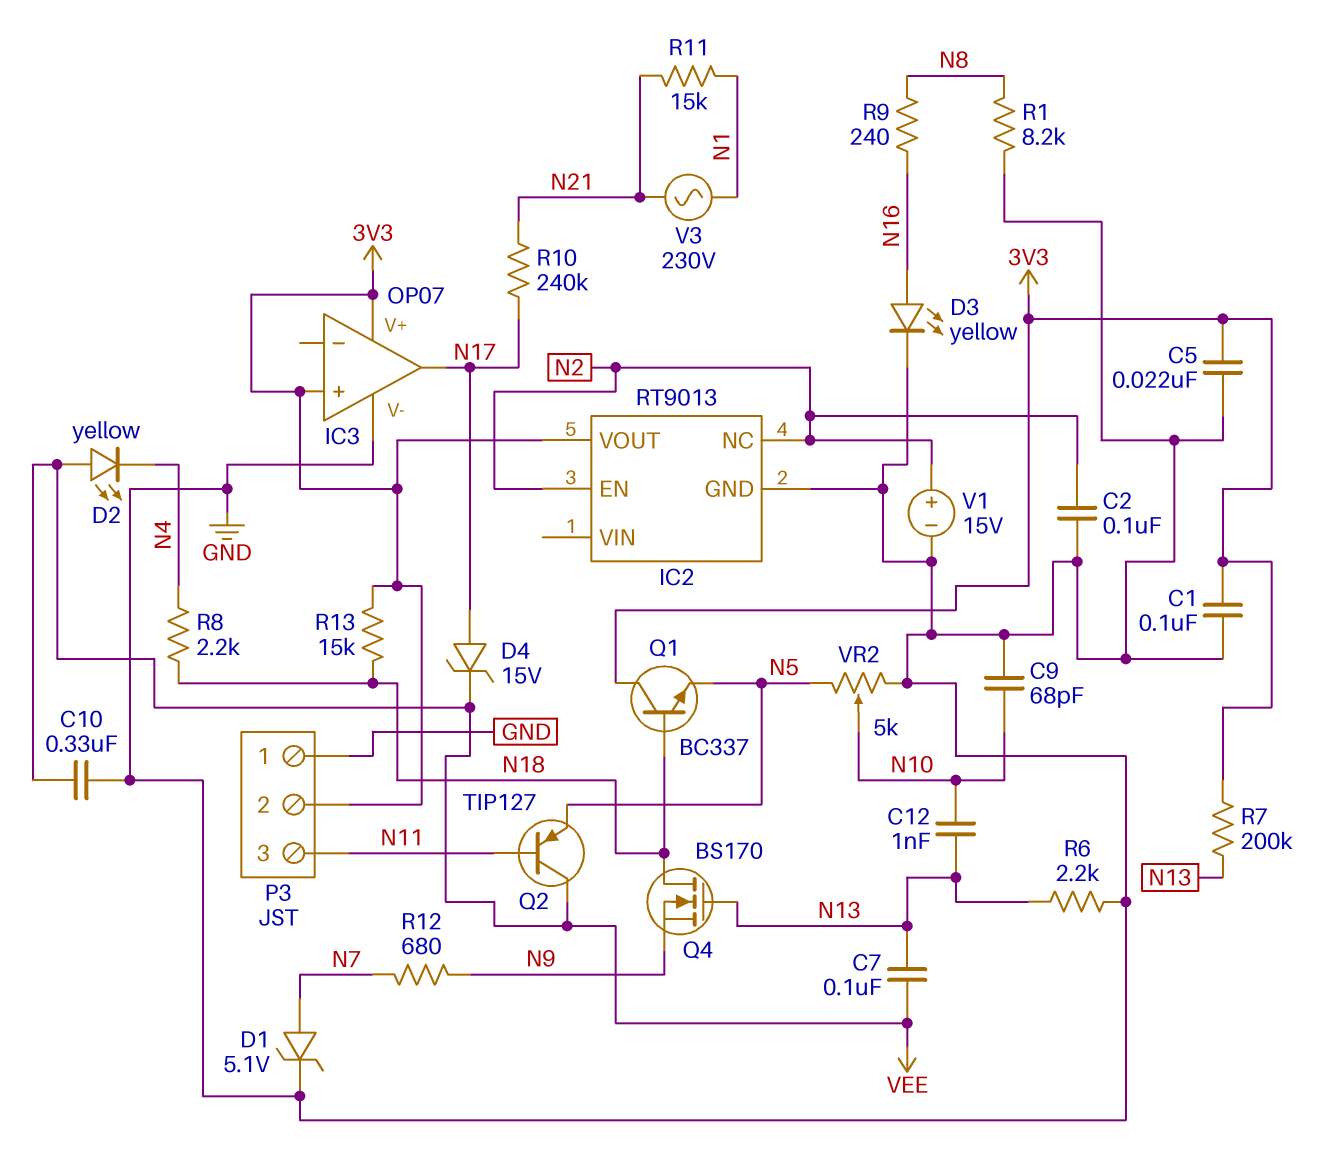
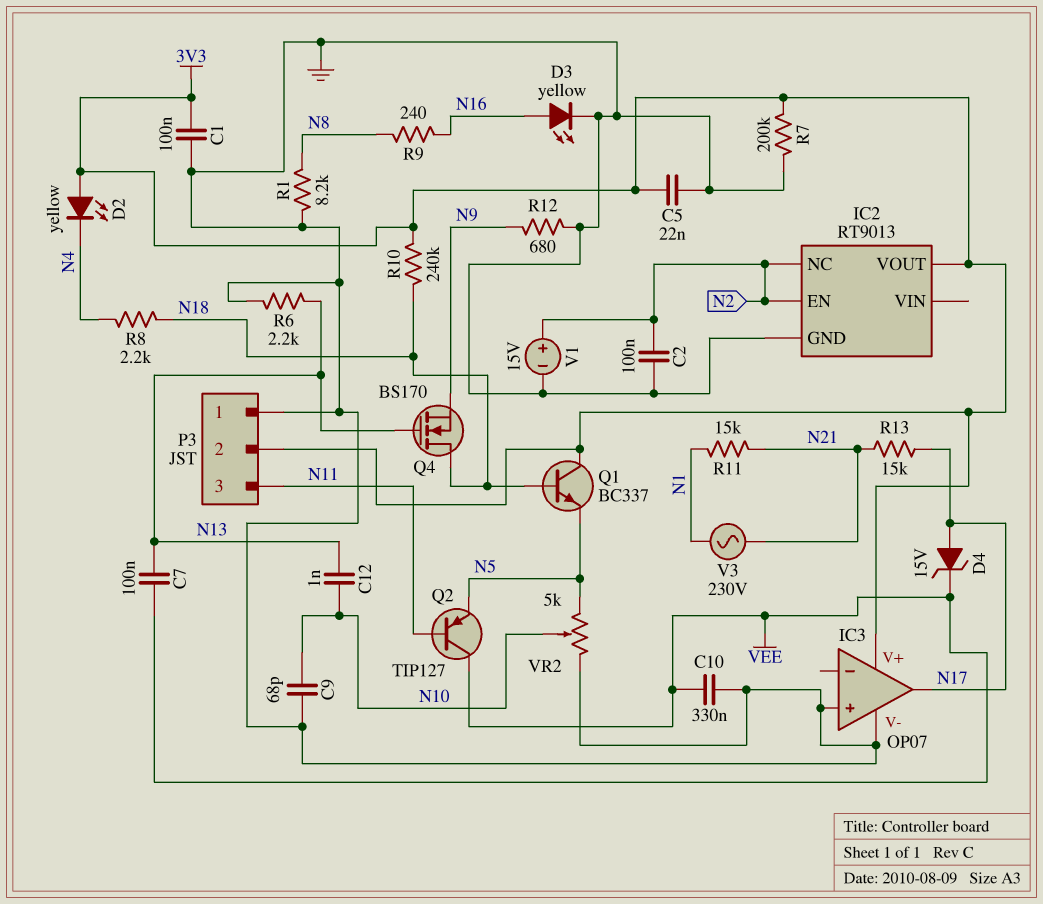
D1: zener 5.1V (A N7, K GND) -> none
D2: LED yellow (A VEE, K N4) -> LED yellow (A 3V3, K N4)
IC3 pin in+: 3V3 -> GND
R7: 200k (3V3, N13) -> 200k (3V3, GND)
R10: 240k (N17, N21) -> 240k (3V3, N18)
R12: 680 (N7, N9) -> 680 (GND, N9)
R13: 15k (3V3, N18) -> 15k (N17, N21)

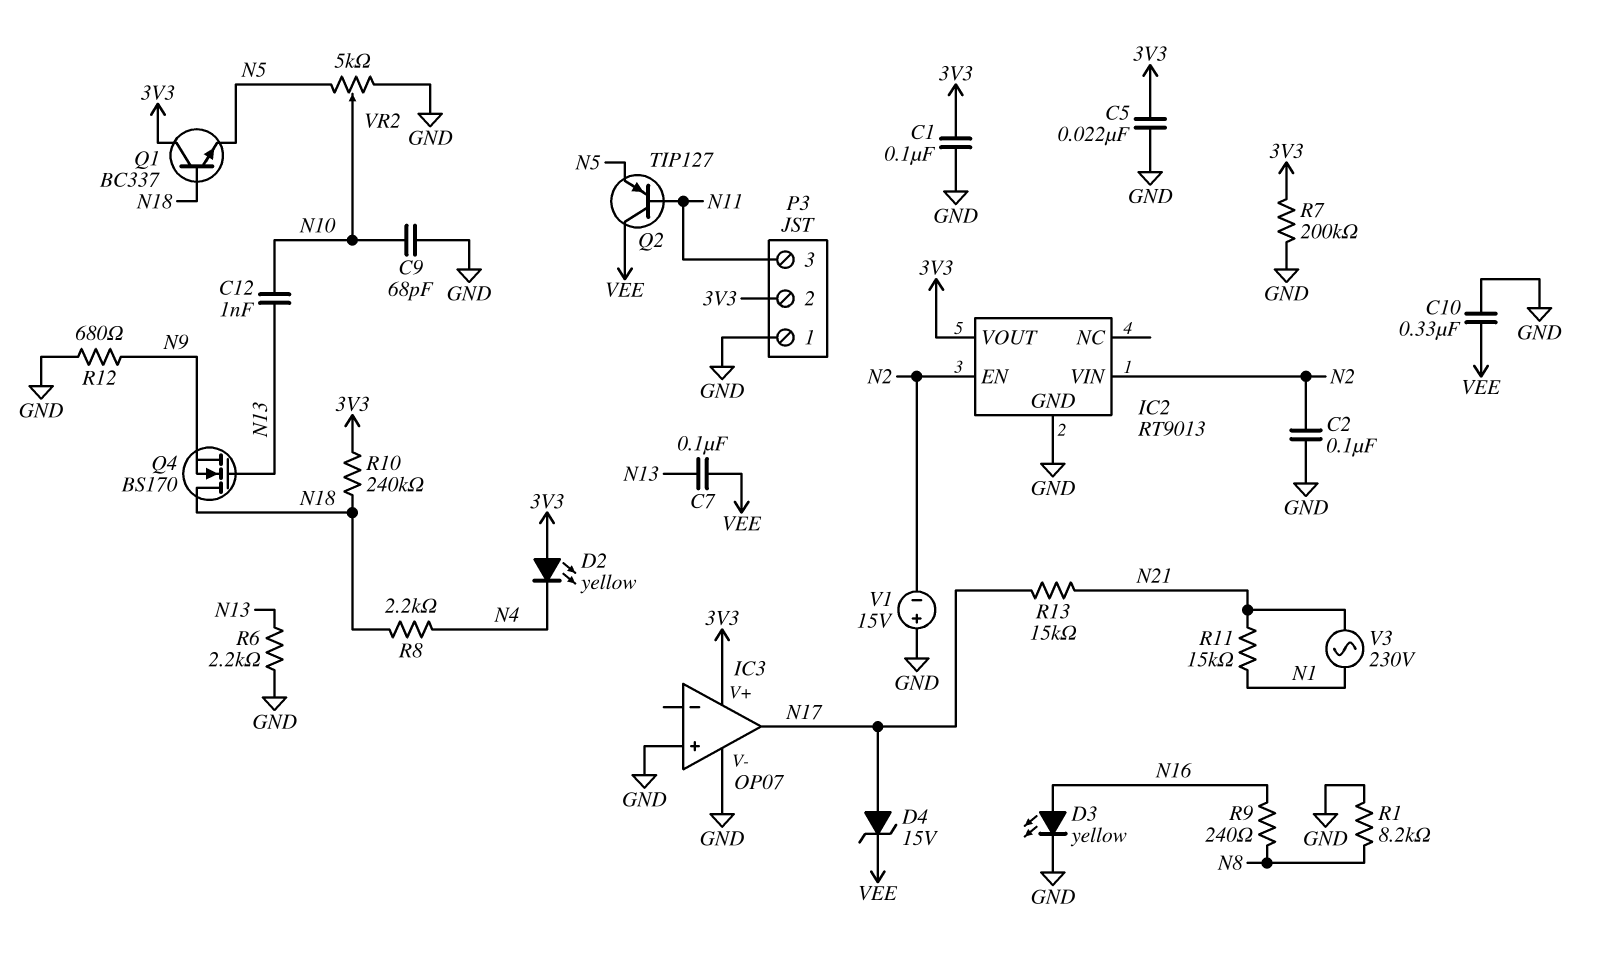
IC2 pin NC: N2 -> none
IC2 pin VIN: none -> N2
V1: 15V (plus N2, minus GND) -> 15V (plus GND, minus N2)

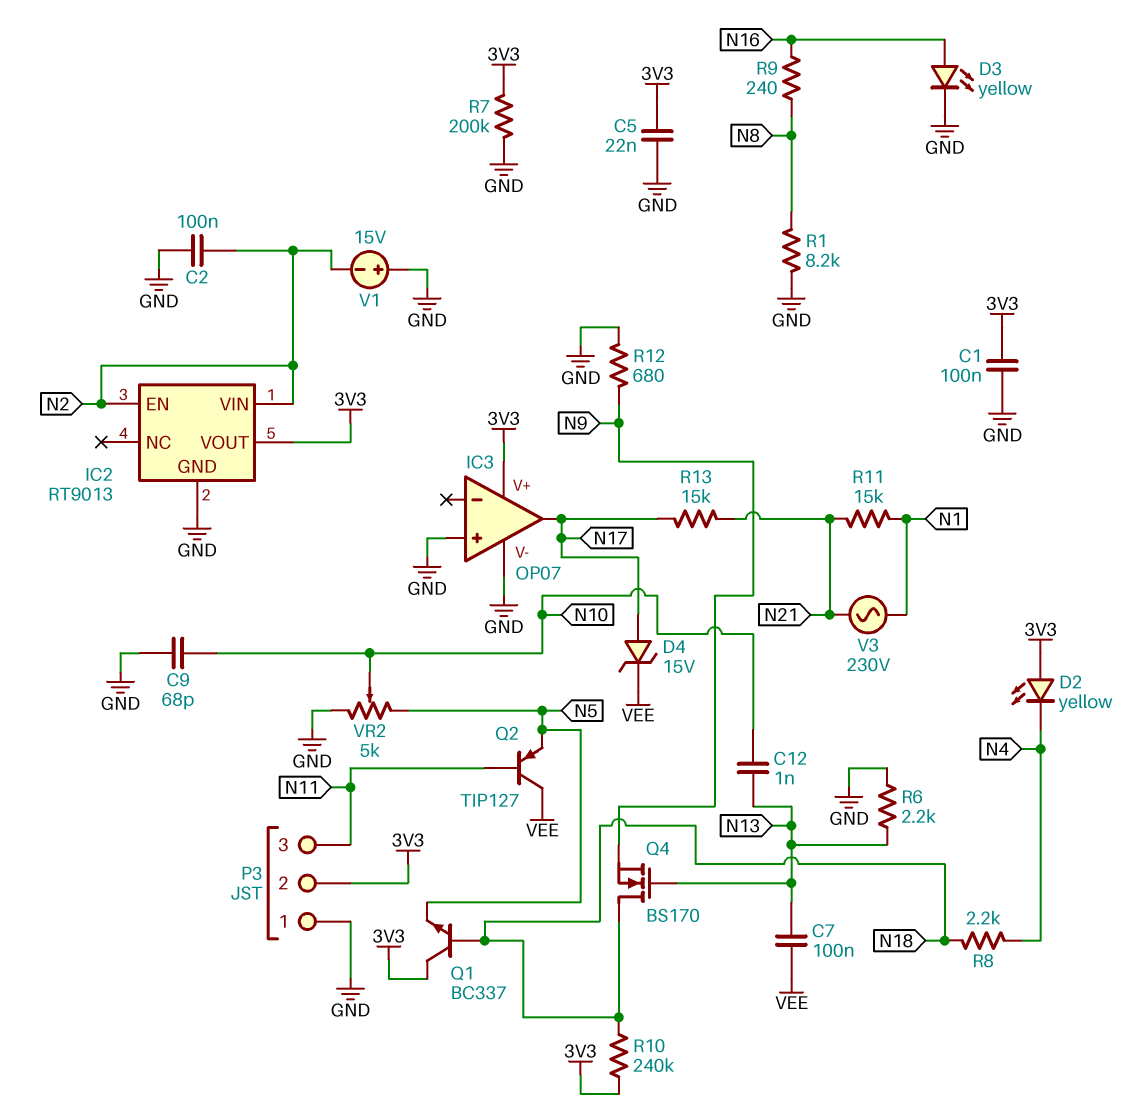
C10: 330nF (GND, VEE) -> none

